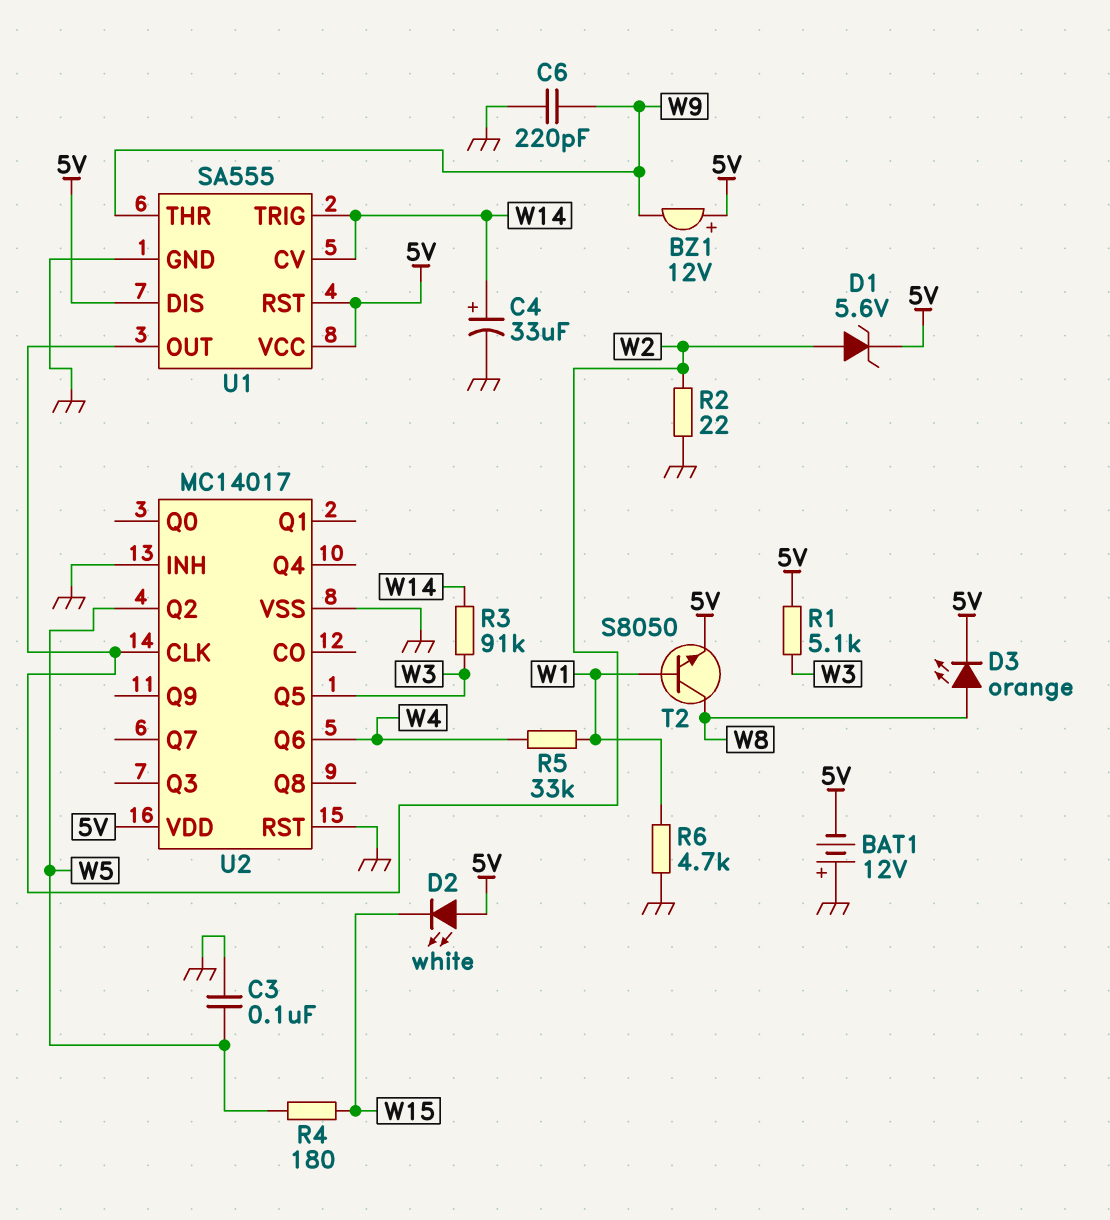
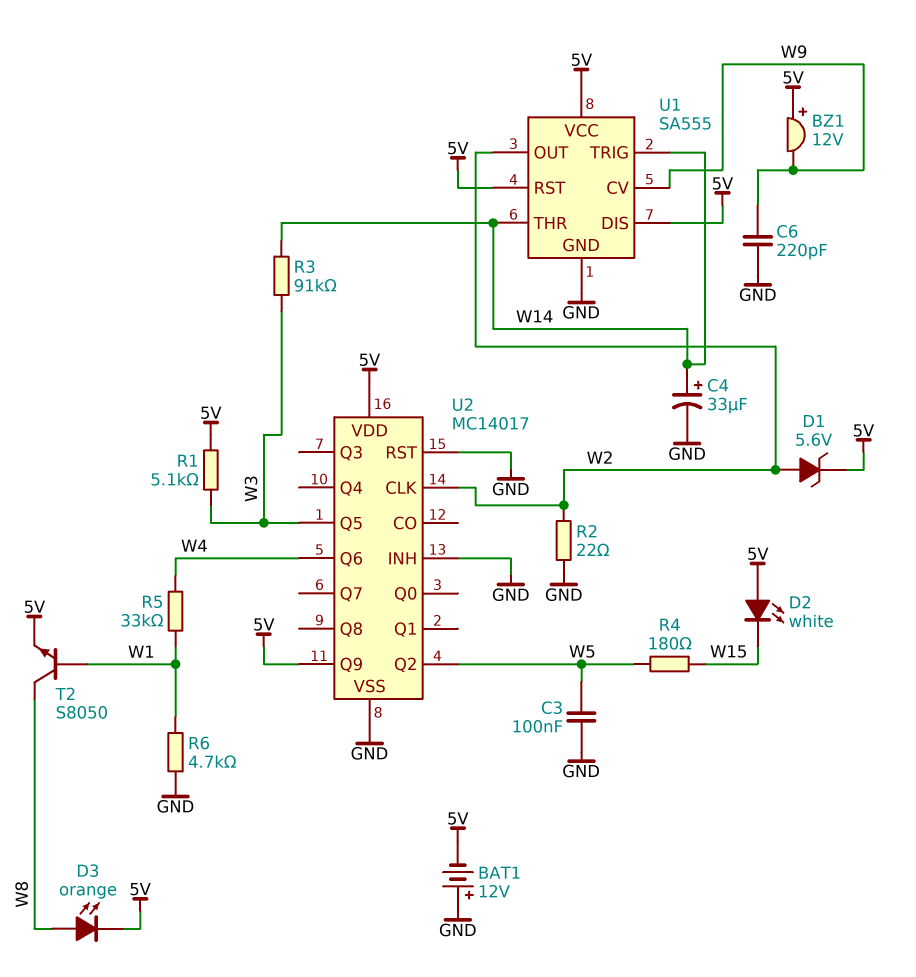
U1 pin CV: W14 -> W9
U1 pin THR: W9 -> W14
U2 pin Q9: none -> 5V

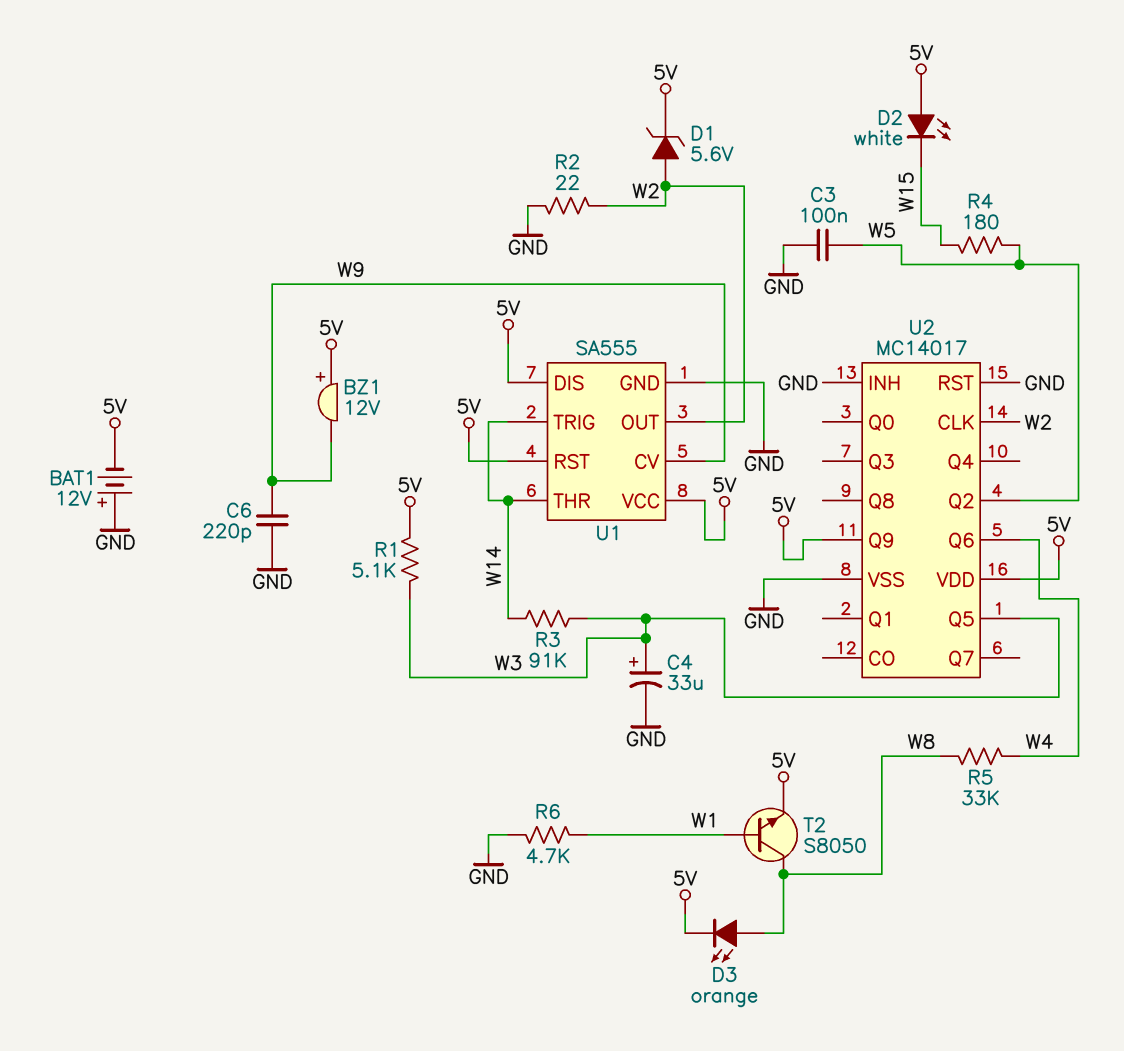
C4: 33uF (plus W14, minus GND) -> 33uF (plus W3, minus GND)
R5: 33k (W1, W4) -> 33k (W4, W8)

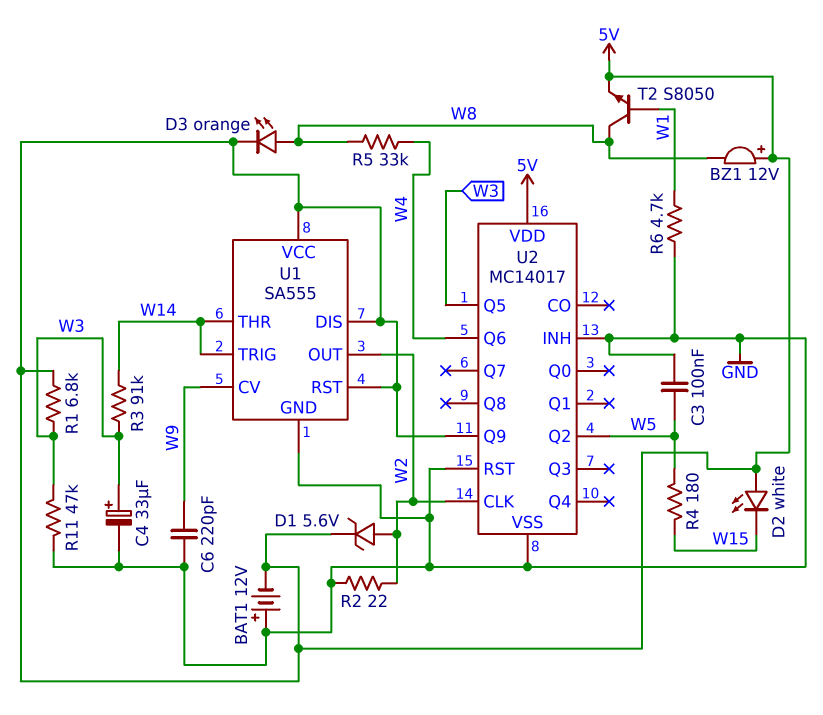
BZ1: buzzer 12V (plus 5V, minus W9) -> buzzer 12V (plus 5V, minus W8)
R1: 5.1k (5V, W3) -> 6.8k (5V, W3)
R11: none -> 47k (GND, W3)

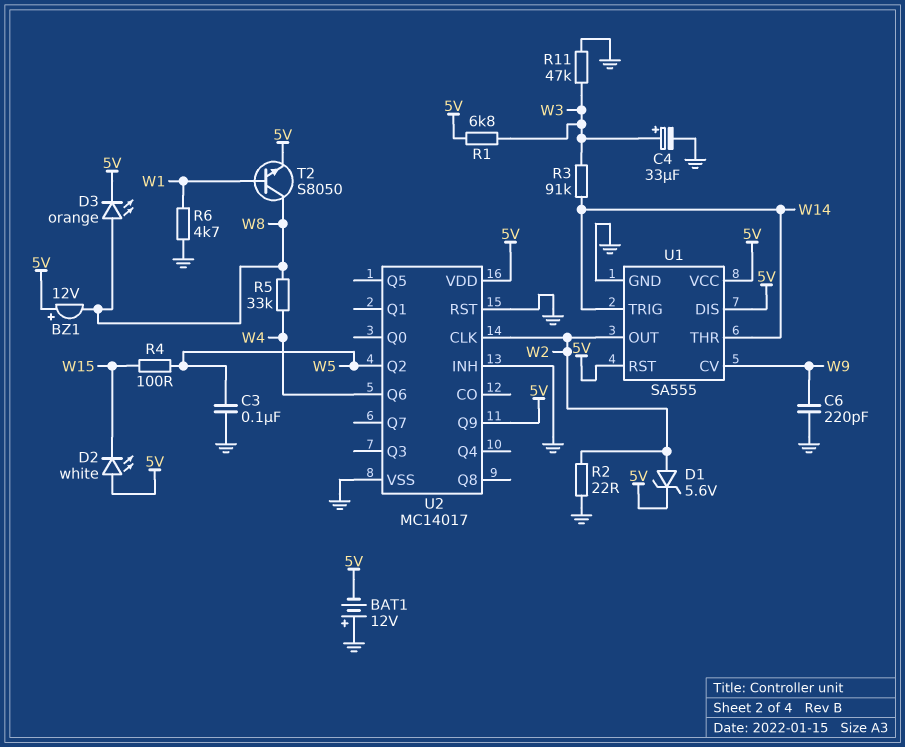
R4: 180 (W5, W15) -> 100 (W5, W15)
U2 pin Q5: W3 -> none

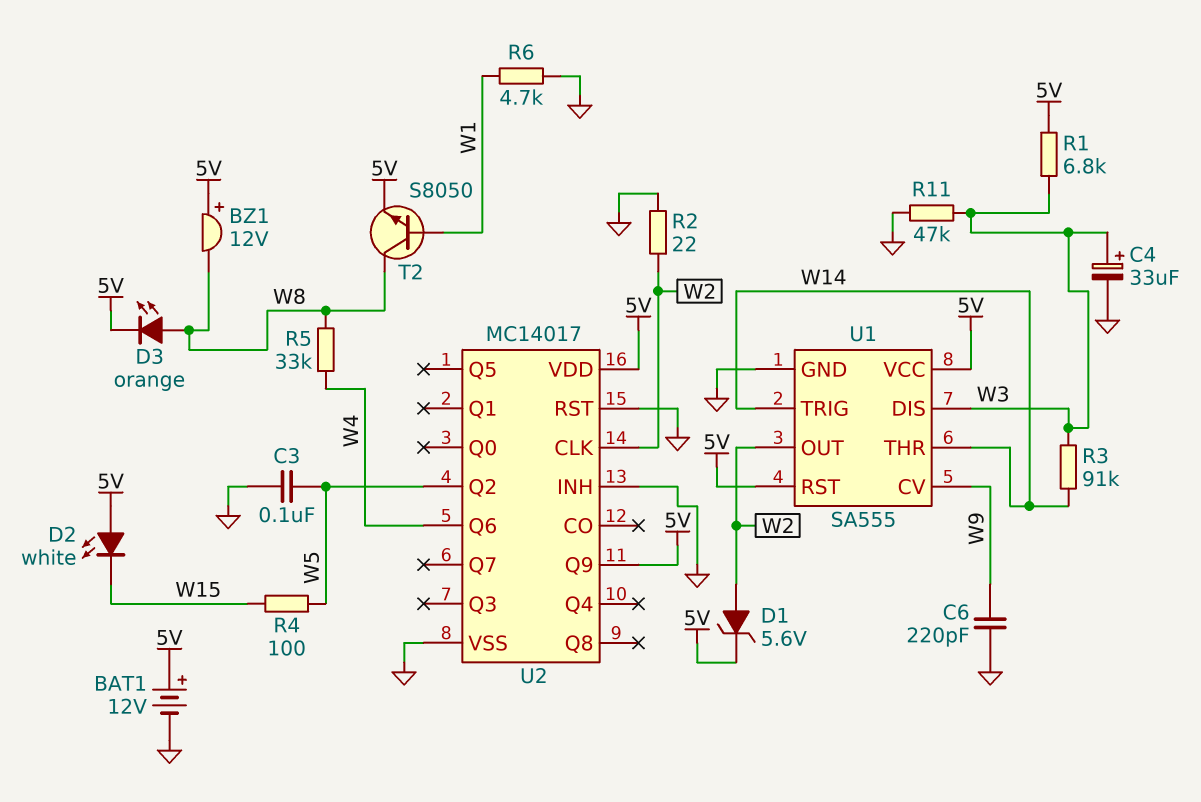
BAT1: 12V (plus GND, minus 5V) -> 12V (plus 5V, minus GND)
U1 pin DIS: 5V -> W3

